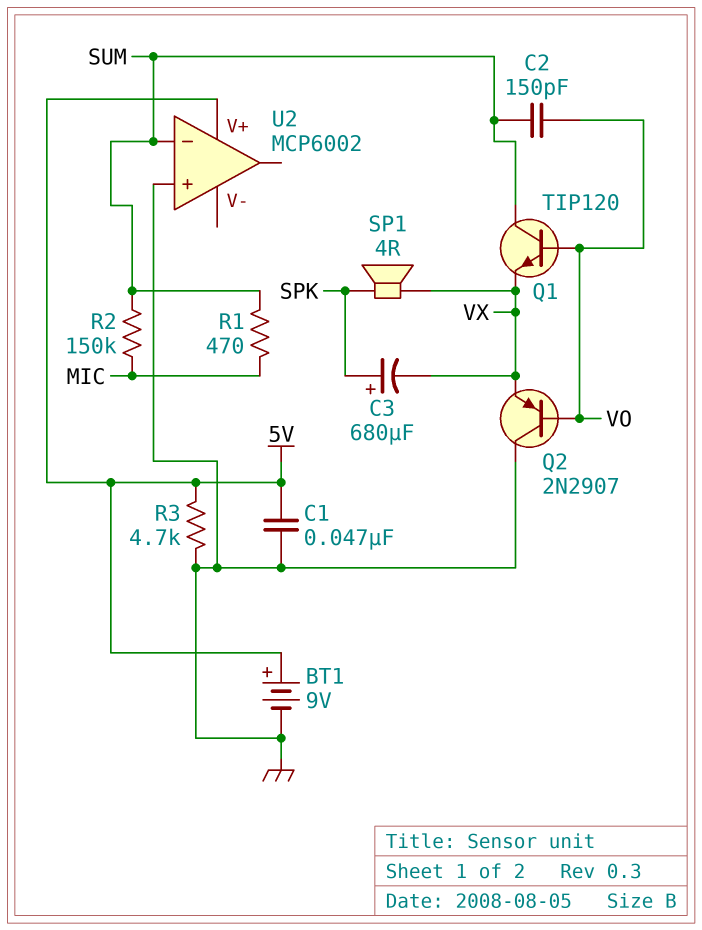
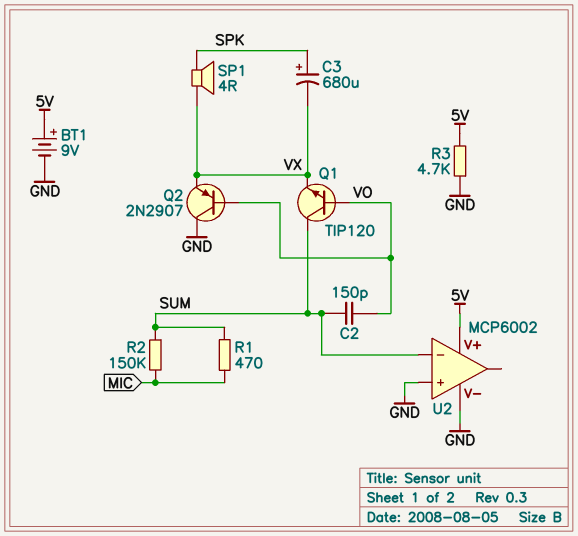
C1: 47nF (5V, GND) -> none
U2 pin V-: none -> GND

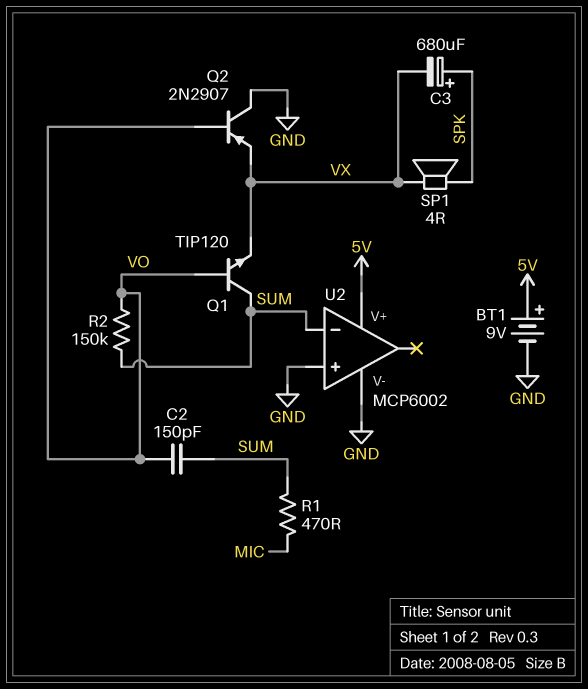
R2: 150k (MIC, SUM) -> 150k (SUM, VO)
R3: 4.7k (5V, GND) -> none

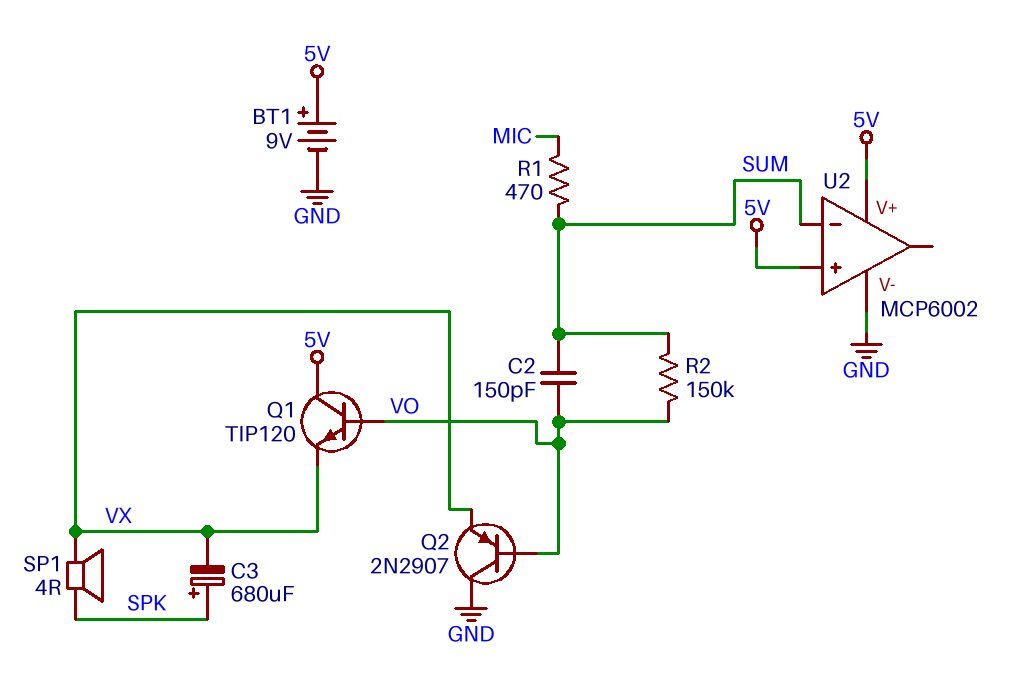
Q1: NPN TIP120 (B VO, C SUM, E VX) -> NPN TIP120 (B VO, C 5V, E VX)
U2 pin in+: GND -> 5V

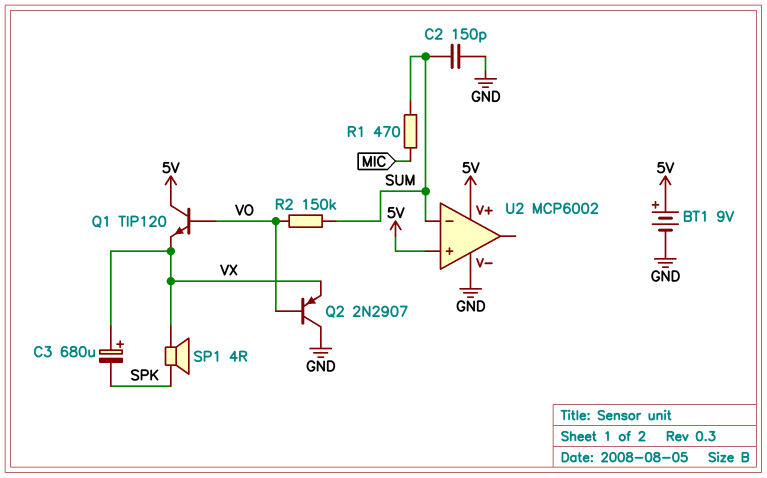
C2: 150pF (SUM, VO) -> 150pF (GND, SUM)
C3: 680uF (plus SPK, minus VX) -> 680uF (plus VX, minus SPK)

